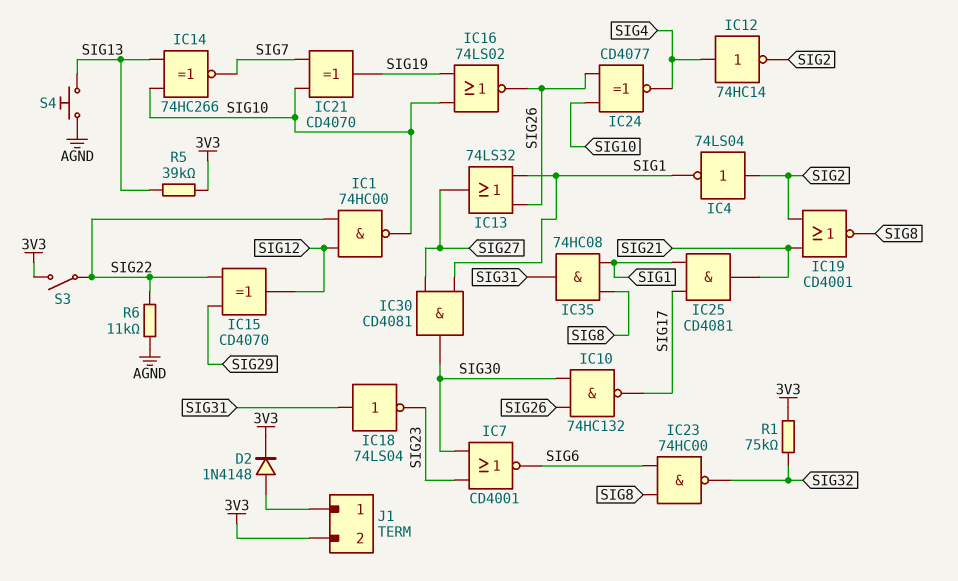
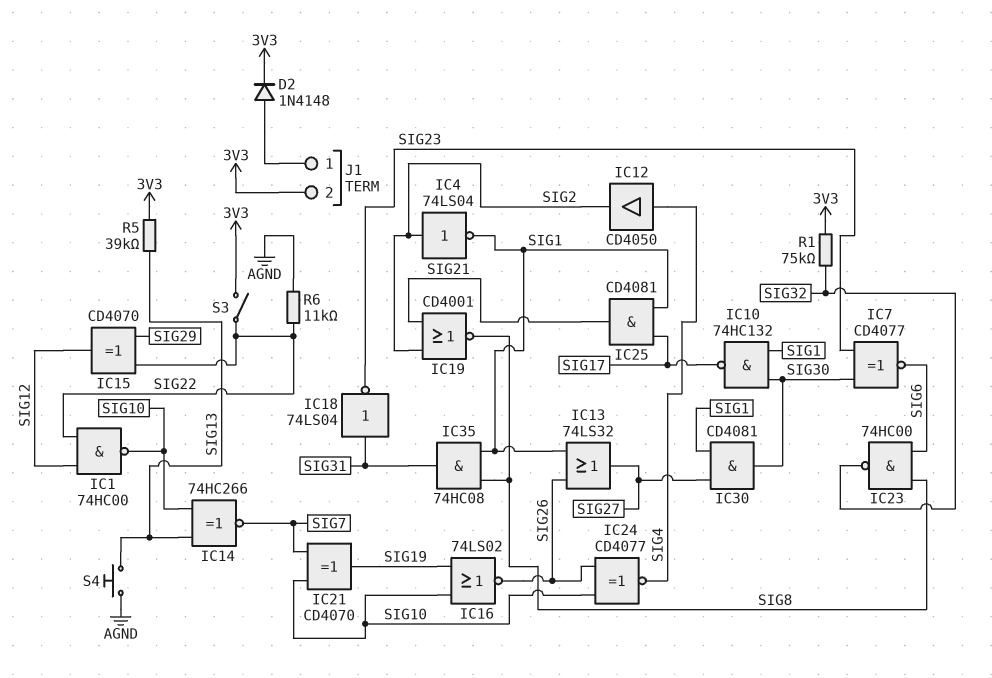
IC7: NOR CD4001 (in SIG23, in SIG30, out SIG6) -> XNOR CD4077 (in SIG23, in SIG30, out SIG6)
IC10: NAND 74HC132 (in SIG26, in SIG30, out SIG17) -> NAND 74HC132 (in SIG1, in SIG30, out SIG17)
IC12: NOT 74HC14 (in SIG4, out SIG2) -> buffer CD4050 (in SIG4, out SIG2)

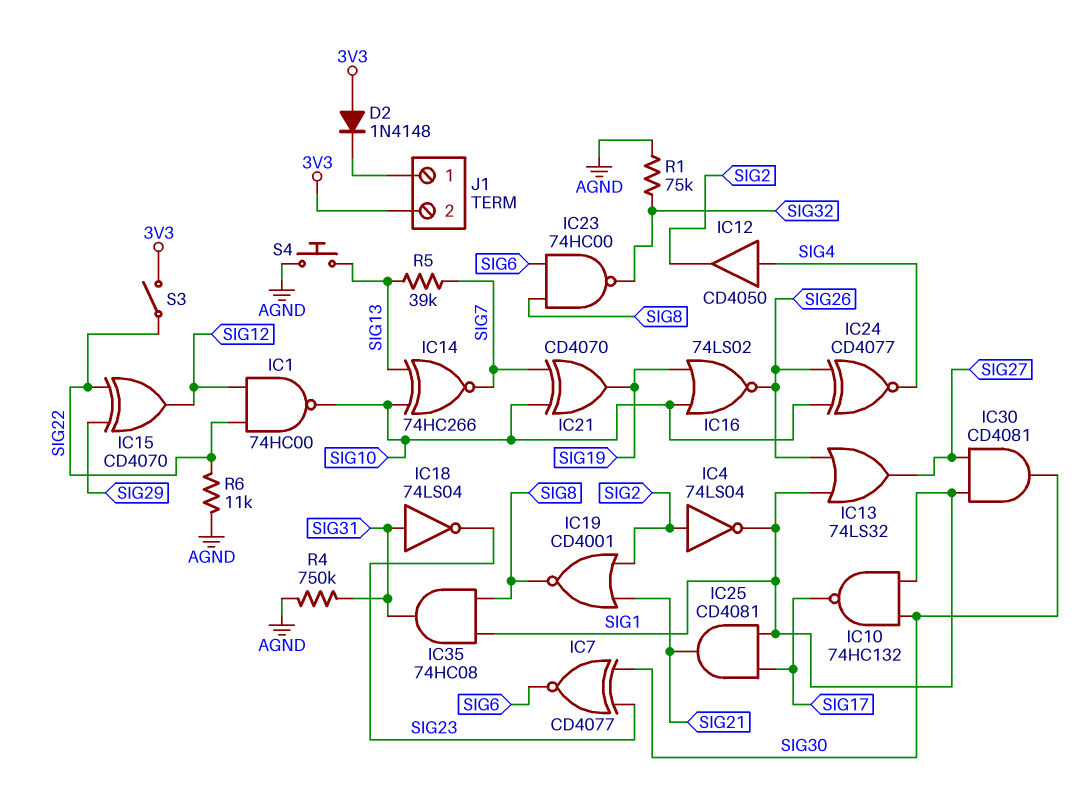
D2: diode 1N4148 (A J1/1, K 3V3) -> diode 1N4148 (A 3V3, K J1/1)
R1: 75k (3V3, SIG32) -> 75k (AGND, SIG32)
R4: none -> 750k (AGND, SIG31)
R5: 39k (3V3, SIG13) -> 39k (SIG7, SIG13)

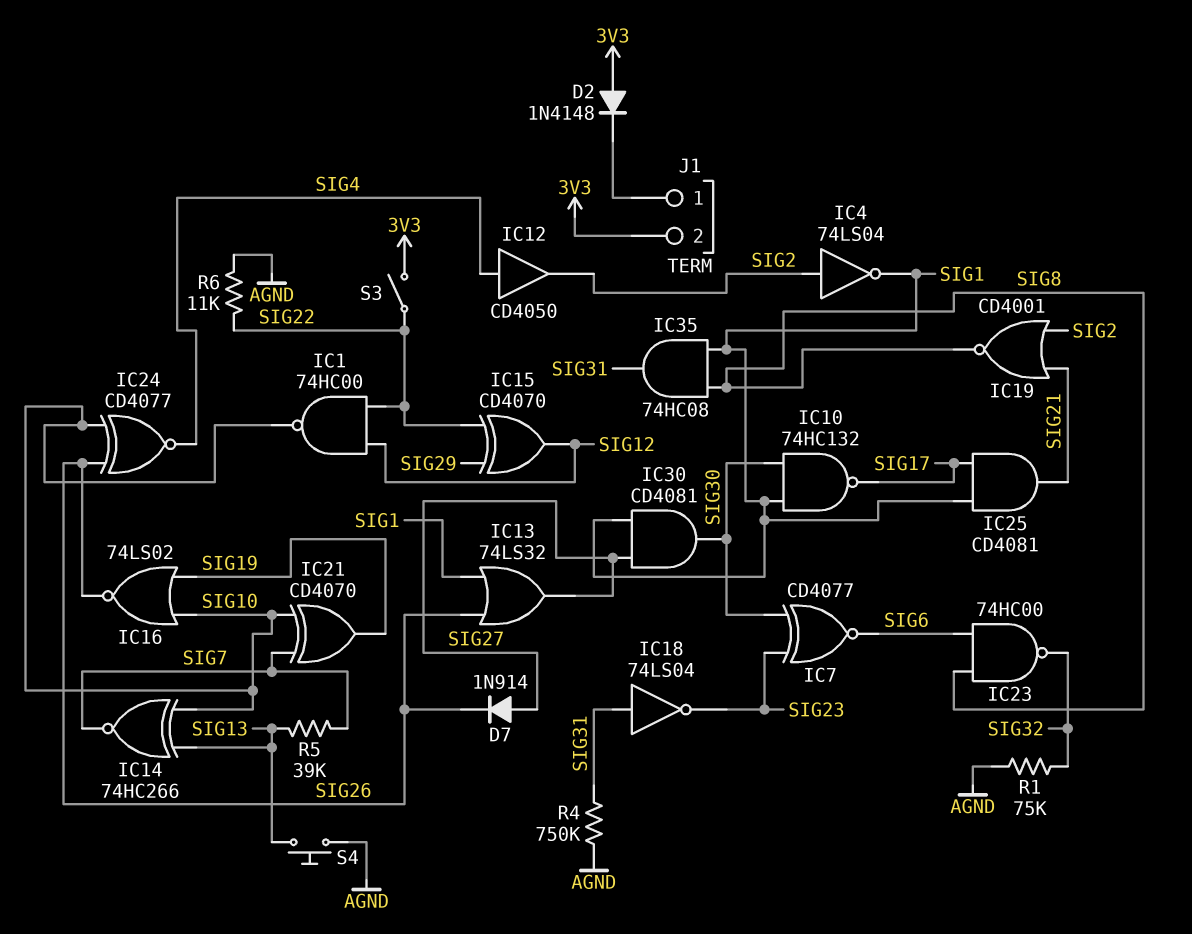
D7: none -> diode 1N914 (A SIG27, K SIG26)

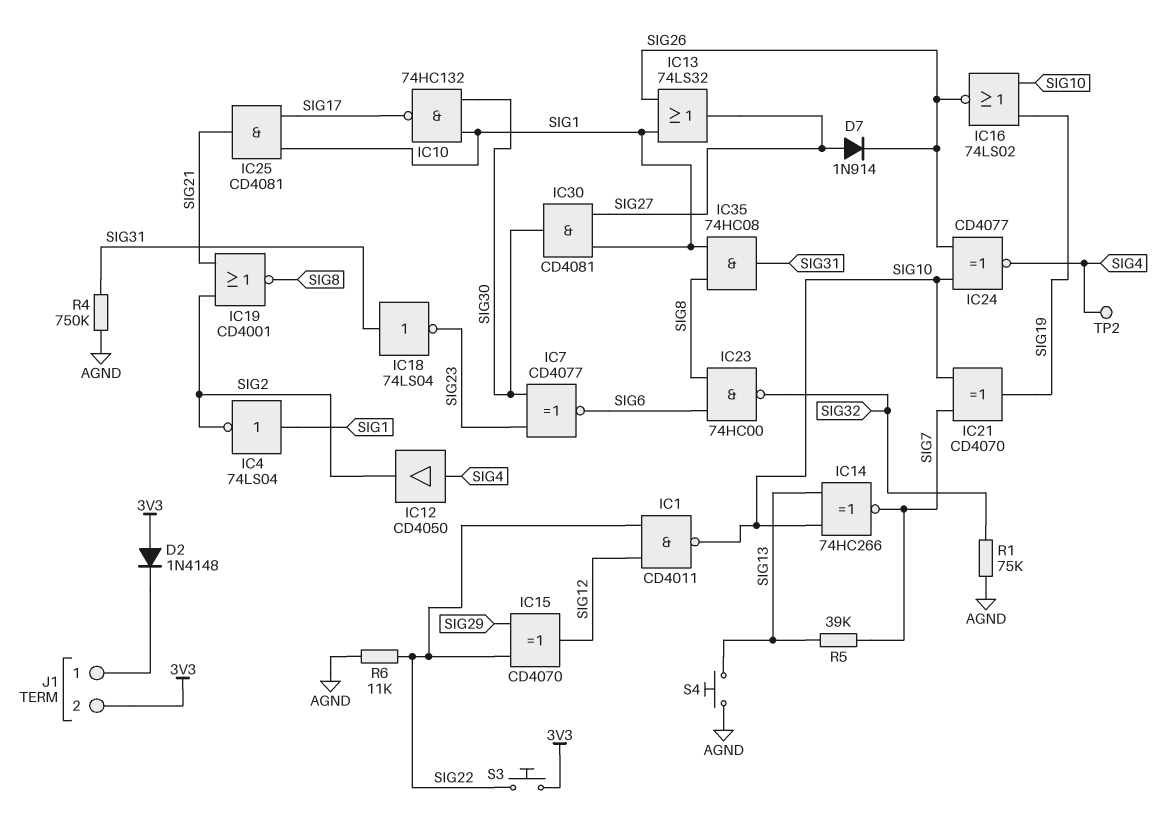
IC1: NAND 74HC00 (in SIG12, in SIG22, out SIG10) -> NAND CD4011 (in SIG12, in SIG22, out SIG10)
IC4: NOT 74LS04 (in SIG2, out SIG1) -> NOT 74LS04 (in SIG1, out SIG2)
S3: switch (3V3, SIG22) -> button (3V3, SIG22)
TP2: none -> test point (SIG4)

